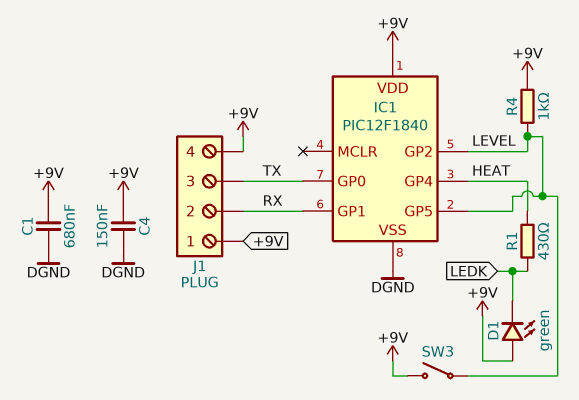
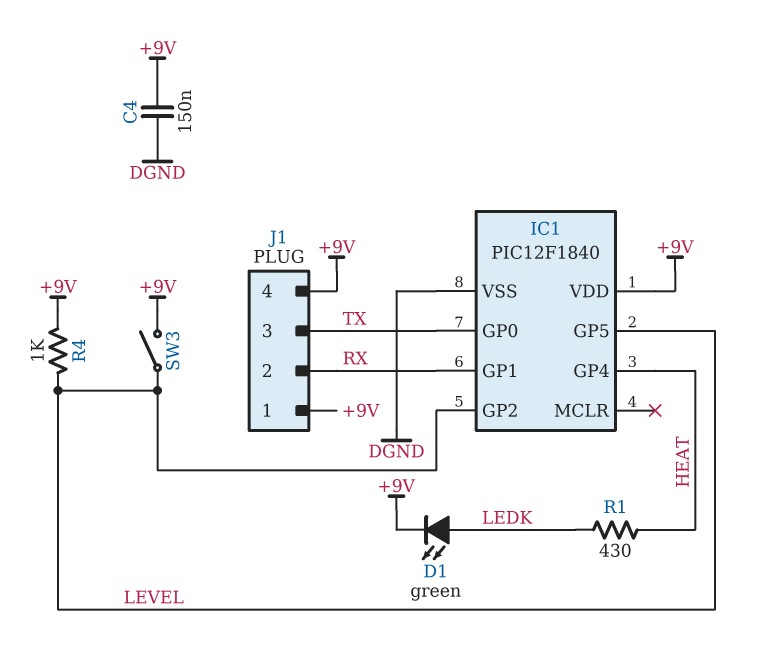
C1: 680nF (+9V, DGND) -> none
D1: LED green (A +9V, K LEDK) -> LED green (A LEDK, K +9V)

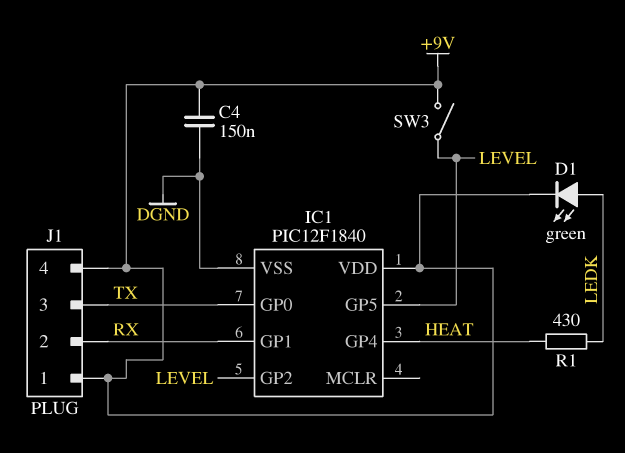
R4: 1k (+9V, LEVEL) -> none

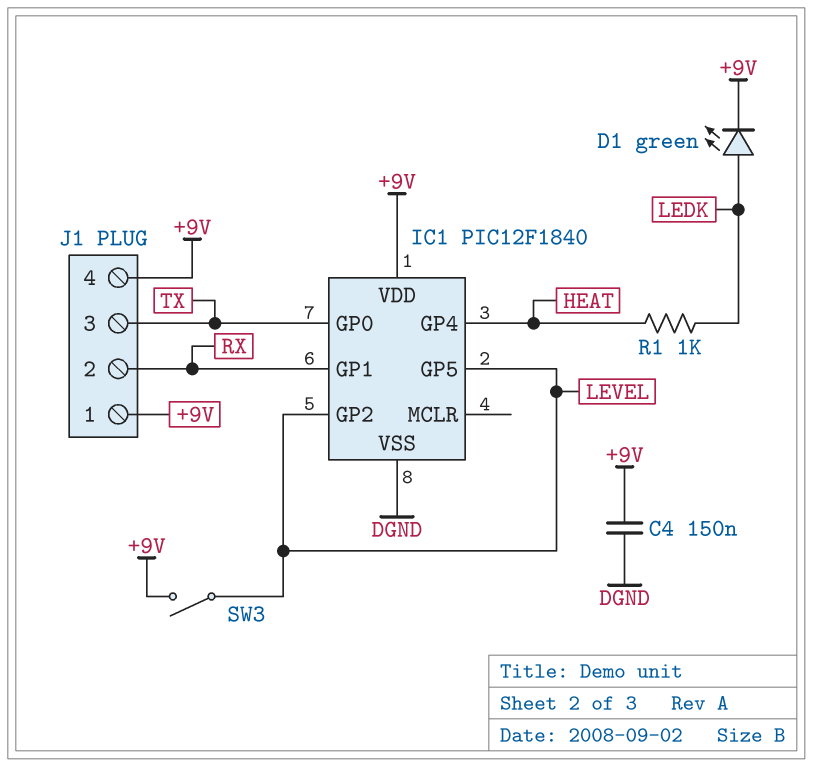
R1: 430 (HEAT, LEDK) -> 1k (HEAT, LEDK)

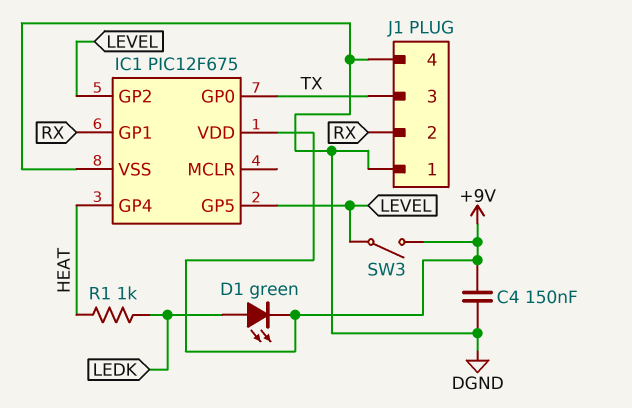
IC1: PIC12F1840 -> PIC12F675
J1 pin 1: +9V -> DGND
J1 pin 4: +9V -> DGND

